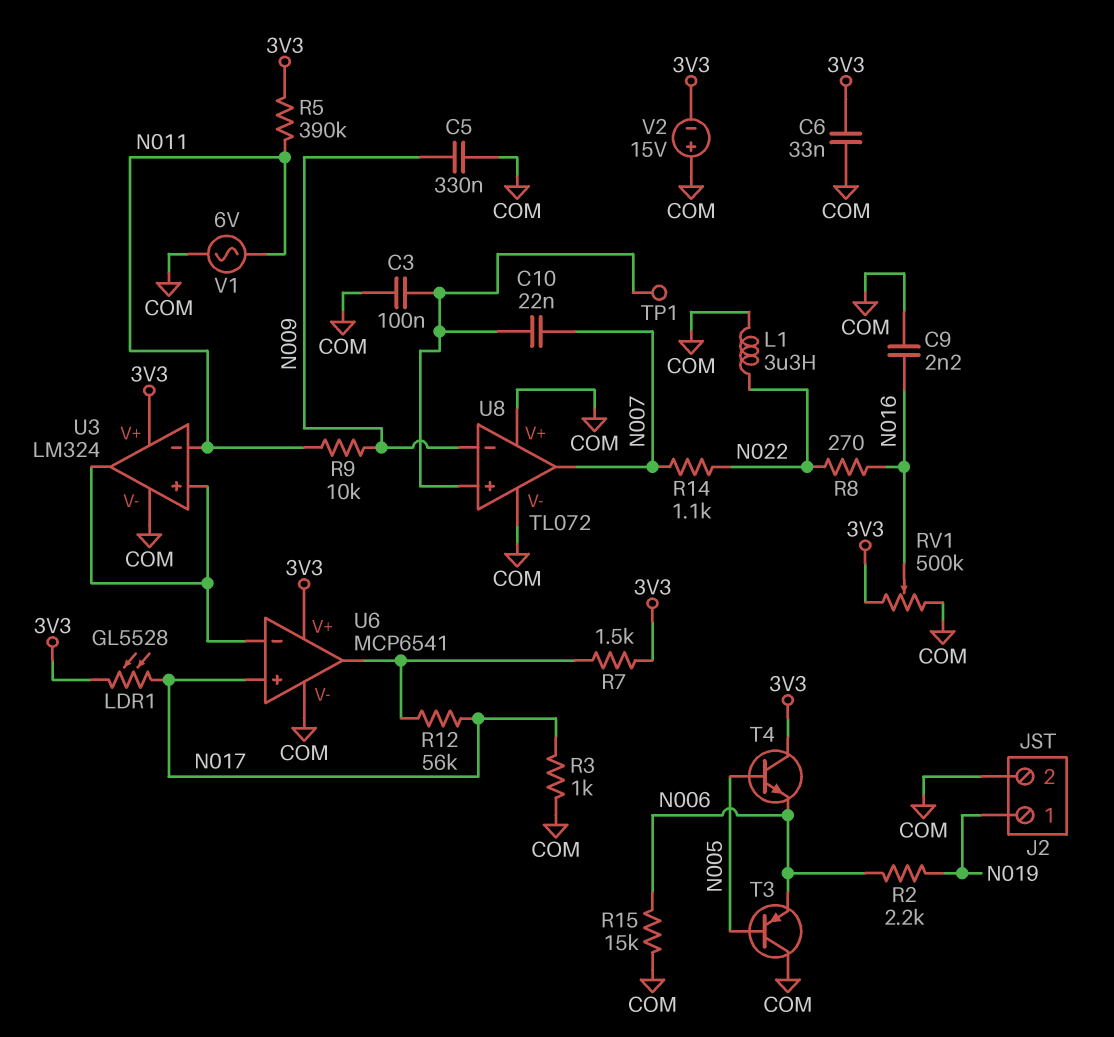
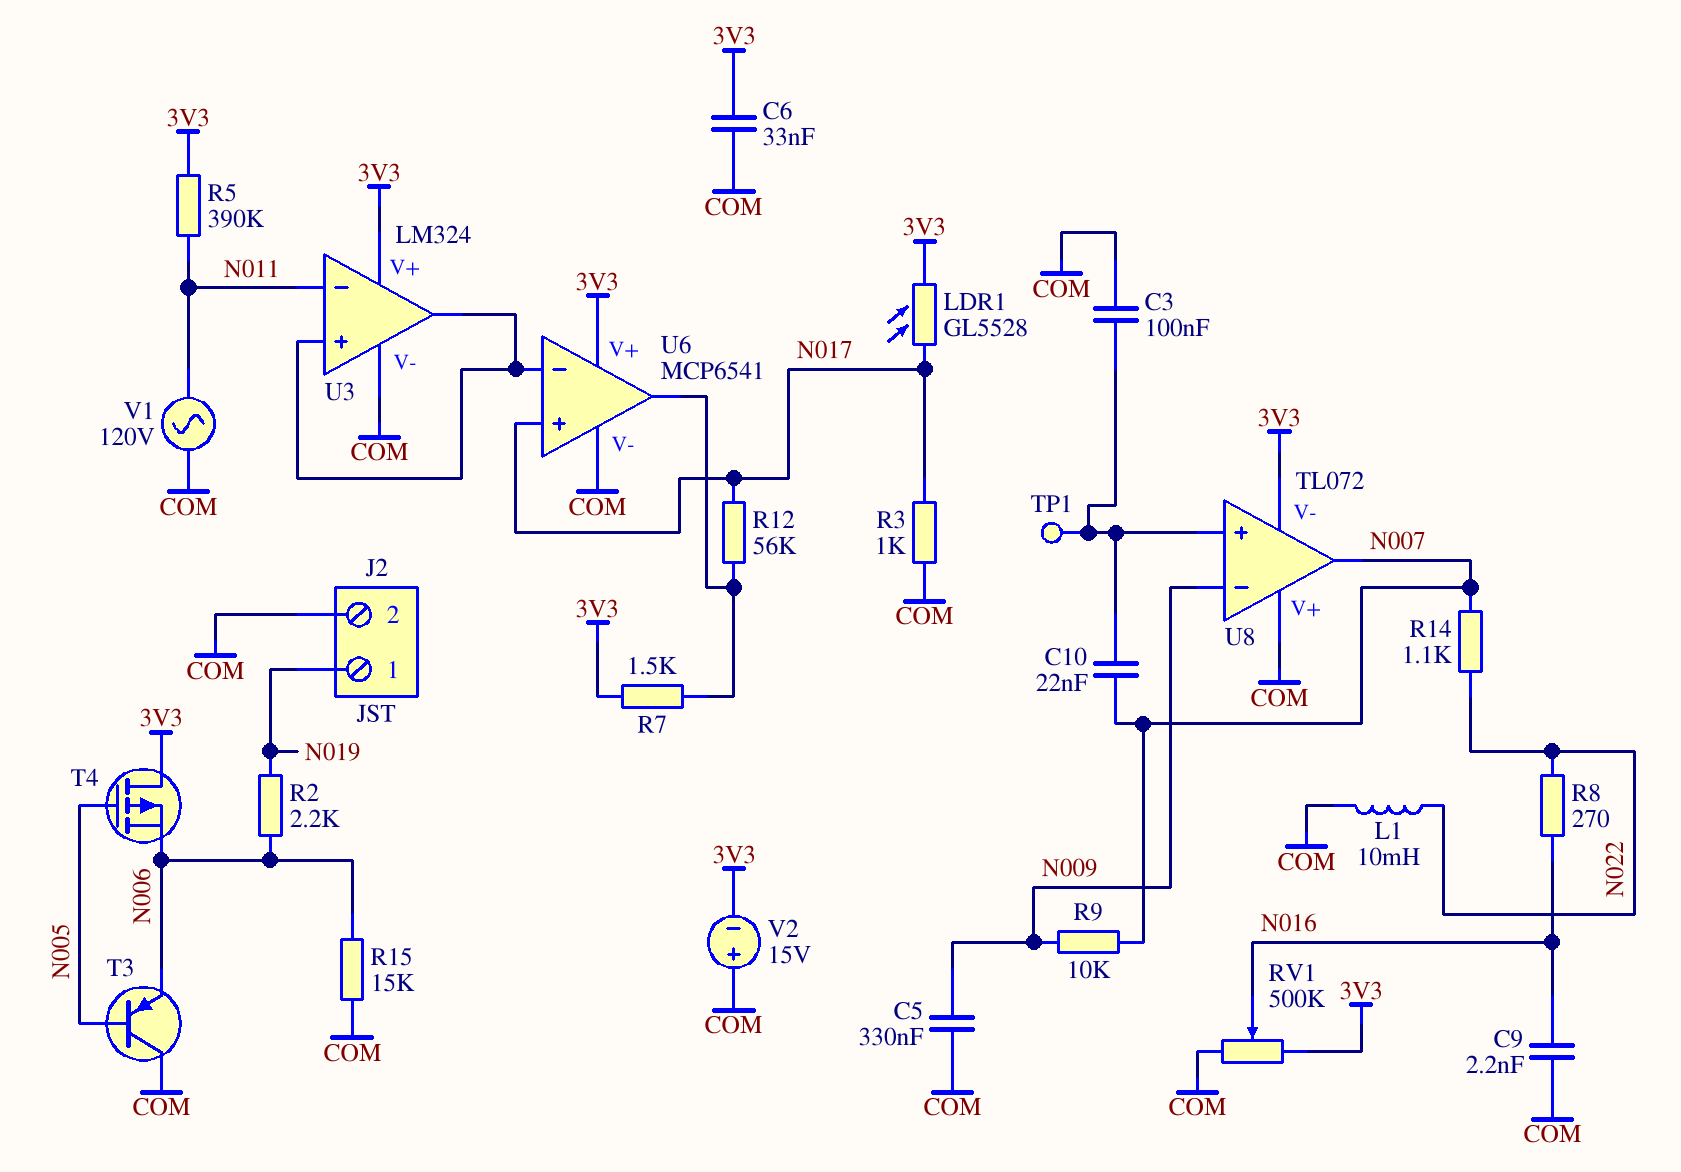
L1: 3.3uH (COM, N022) -> 10mH (COM, N022)
R9: 10k (N009, N011) -> 10k (N007, N009)
T4: NPN (B N005, C 3V3, E N006) -> PMOS (G N005, D 3V3, S N006)
U8 pin V-: COM -> 3V3
V1: AC 6V (COM, N011) -> AC 120V (COM, N011)

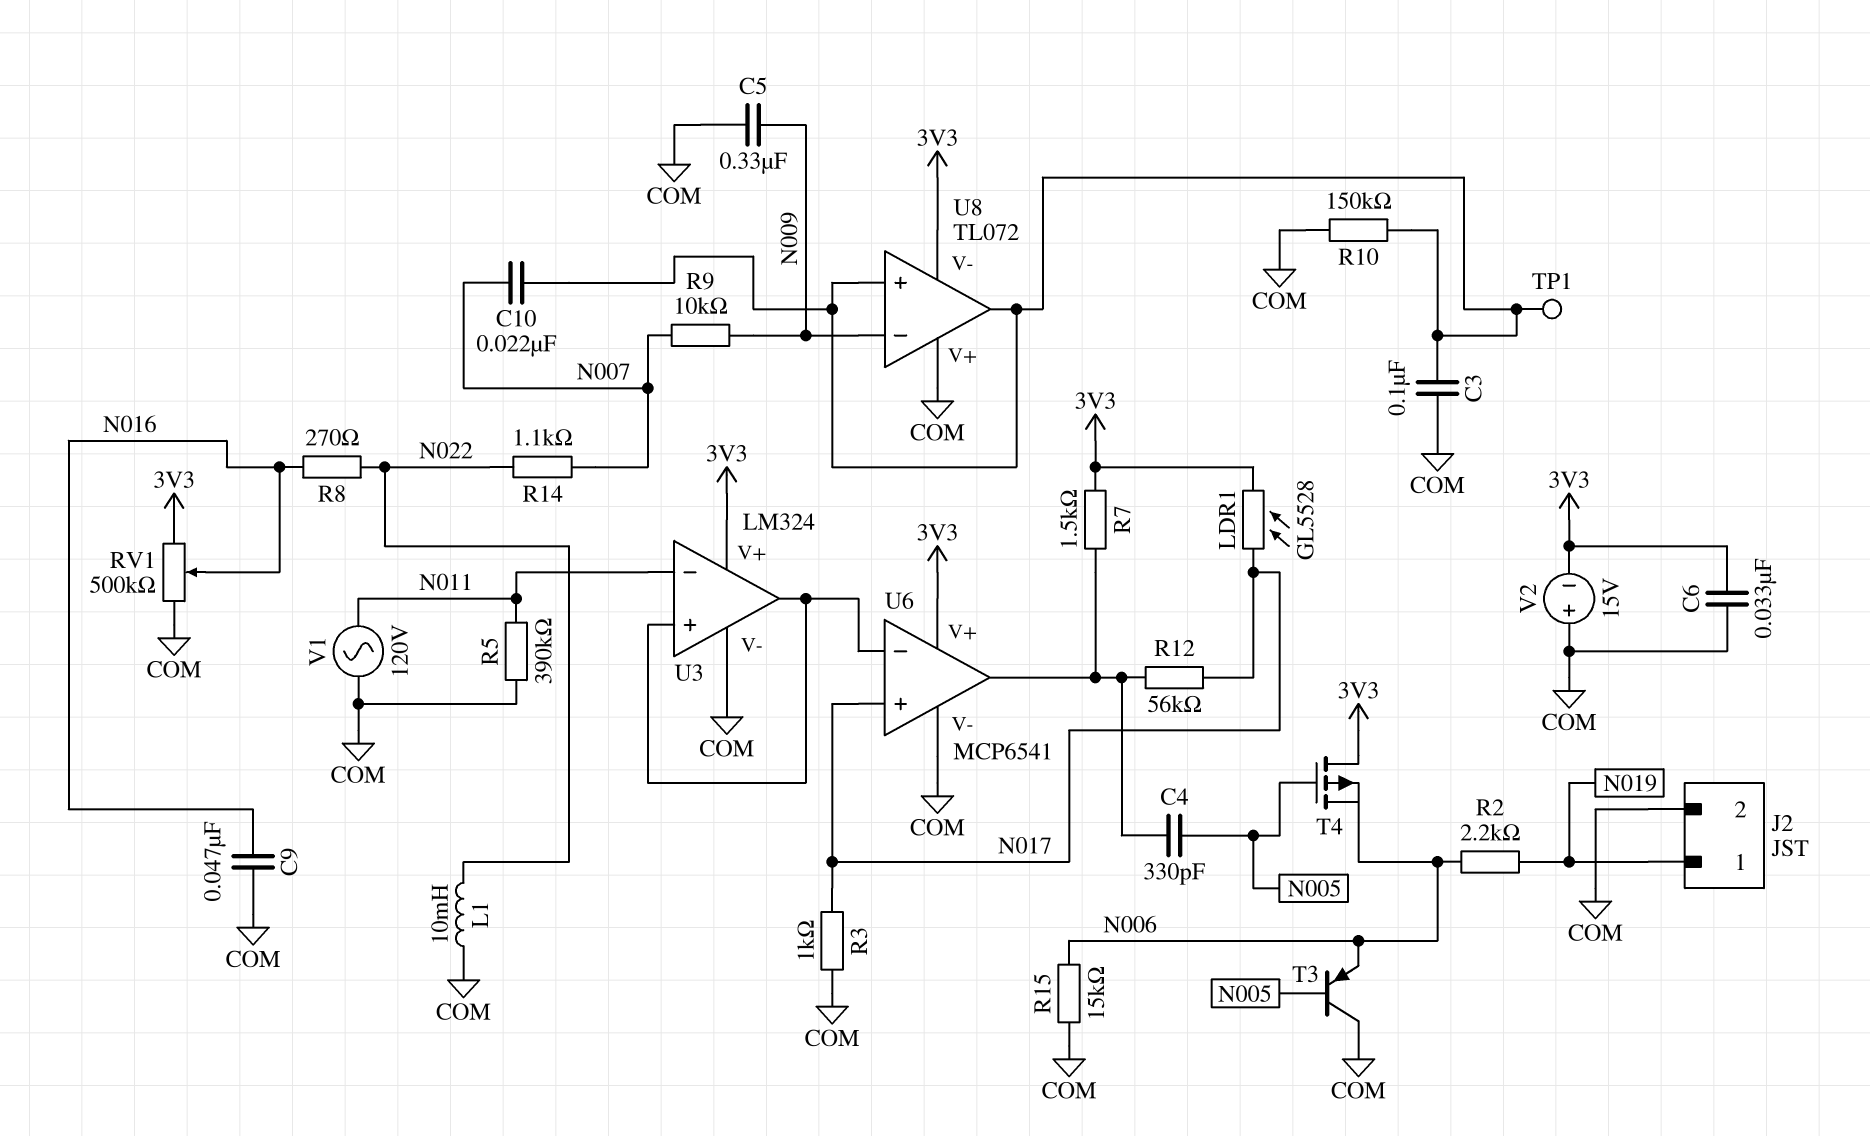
C4: none -> 330pF (N005, U6/out)
C9: 2.2nF (COM, N016) -> 47nF (COM, N016)
R5: 390k (3V3, N011) -> 390k (COM, N011)
R10: none -> 150k (COM, U8/in+)
U8 pin out: N007 -> U8/in+

